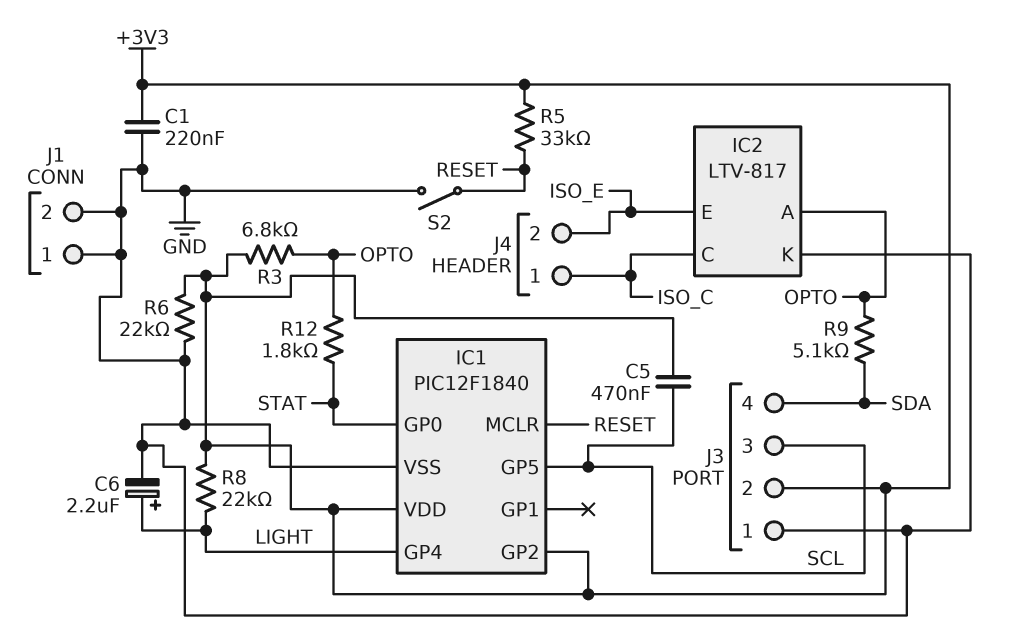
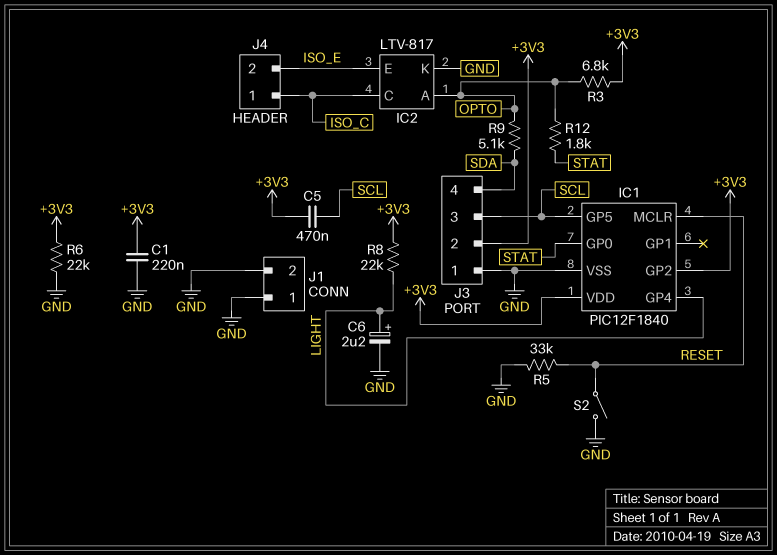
R5: 33k (+3V3, RESET) -> 33k (GND, RESET)

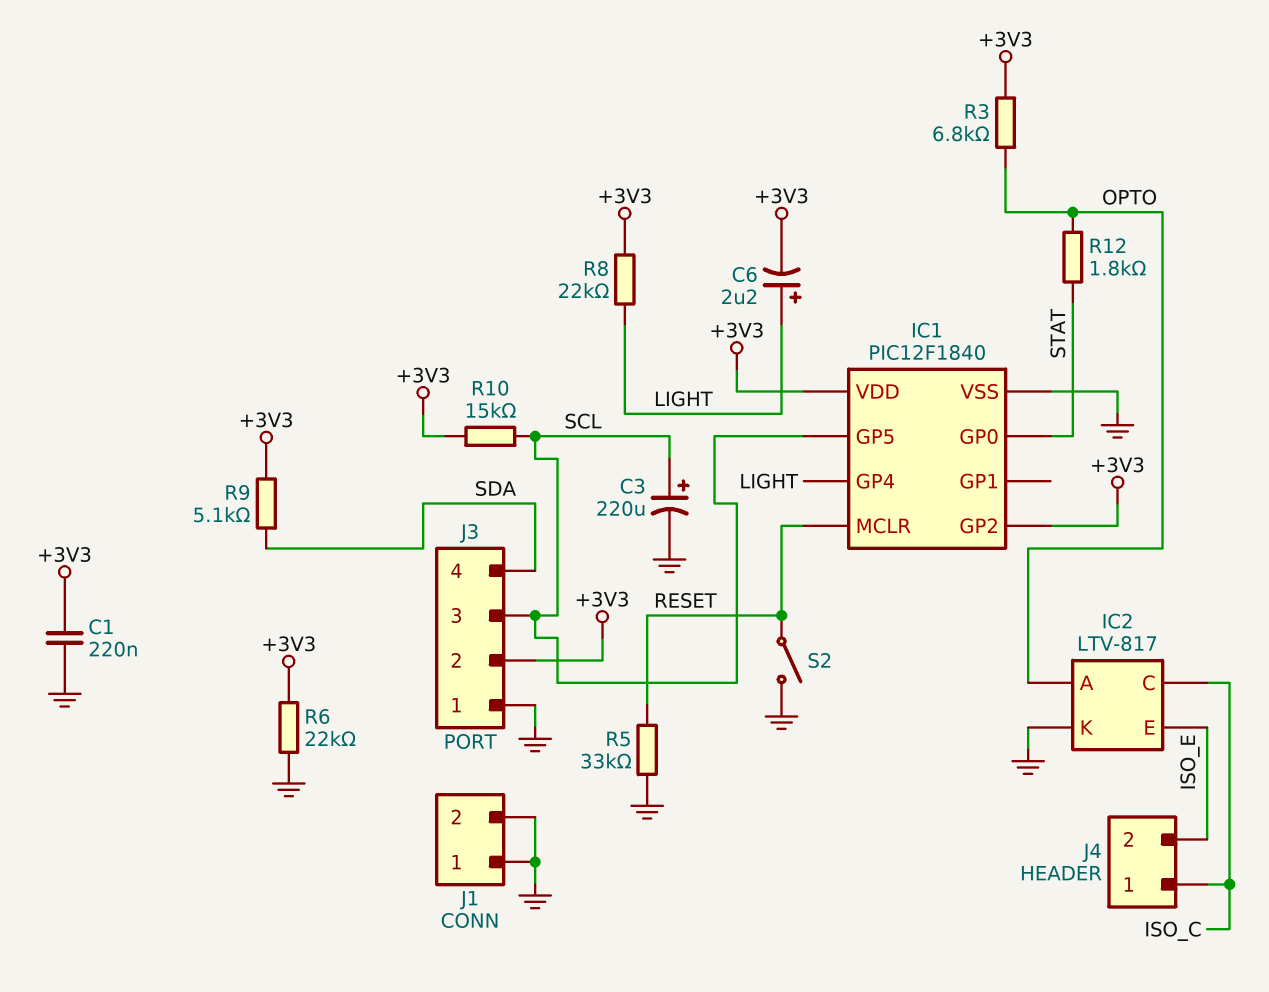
C3: none -> 220uF (plus SCL, minus GND)
C5: 470nF (+3V3, SCL) -> none
C6: 2.2uF (plus LIGHT, minus GND) -> 2.2uF (plus LIGHT, minus +3V3)
R9: 5.1k (OPTO, SDA) -> 5.1k (+3V3, SDA)
R10: none -> 15k (+3V3, SCL)

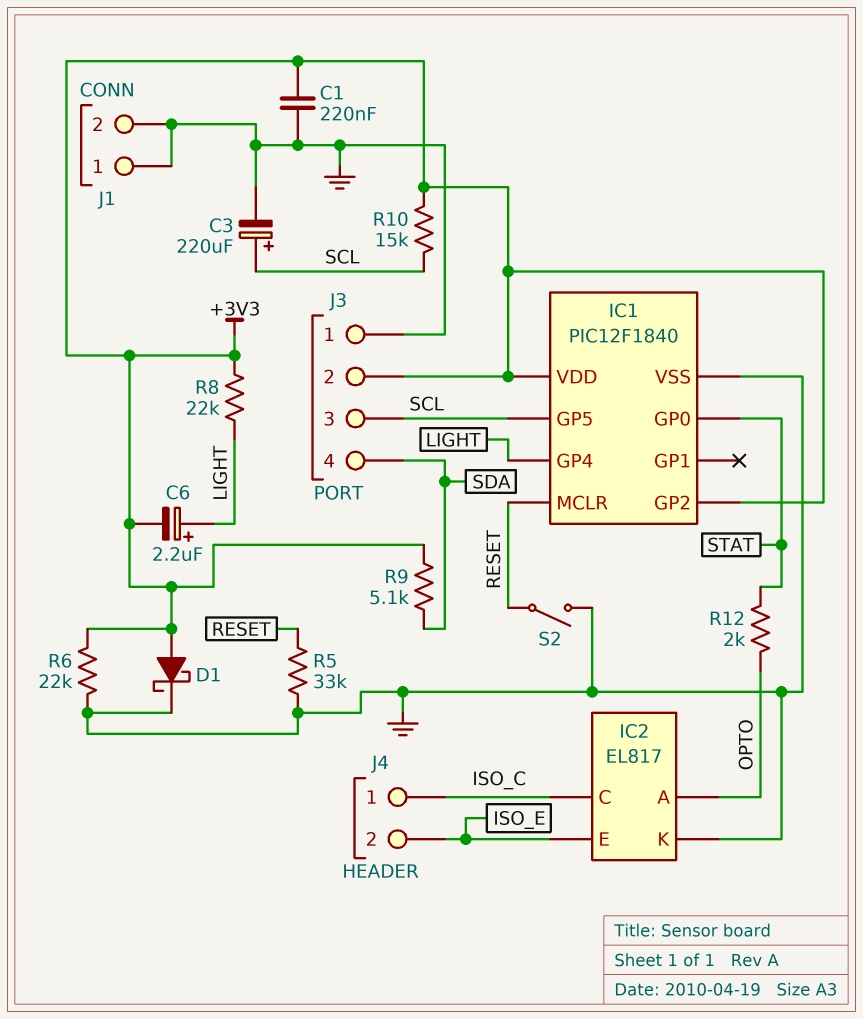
D1: none -> schottky (A +3V3, K GND)
IC2: LTV-817 -> EL817
R3: 6.8k (+3V3, OPTO) -> none
R12: 1.8k (OPTO, STAT) -> 2k (OPTO, STAT)

